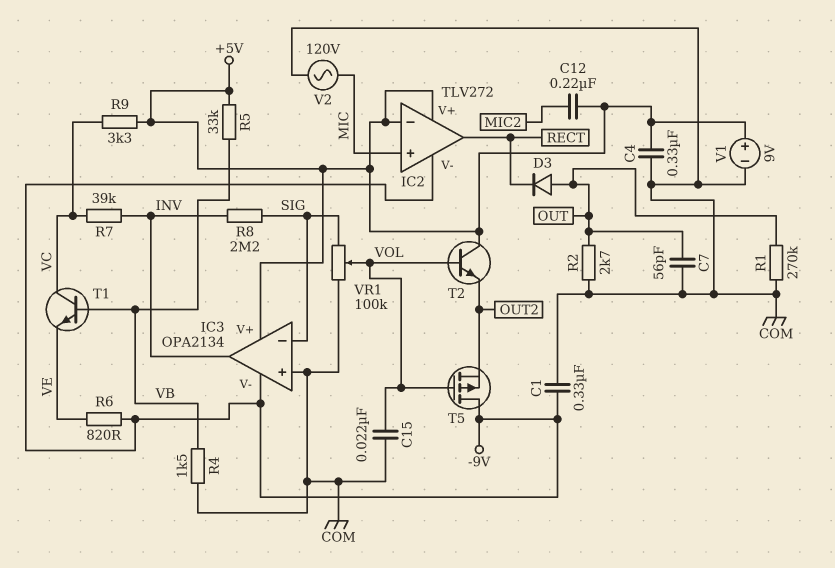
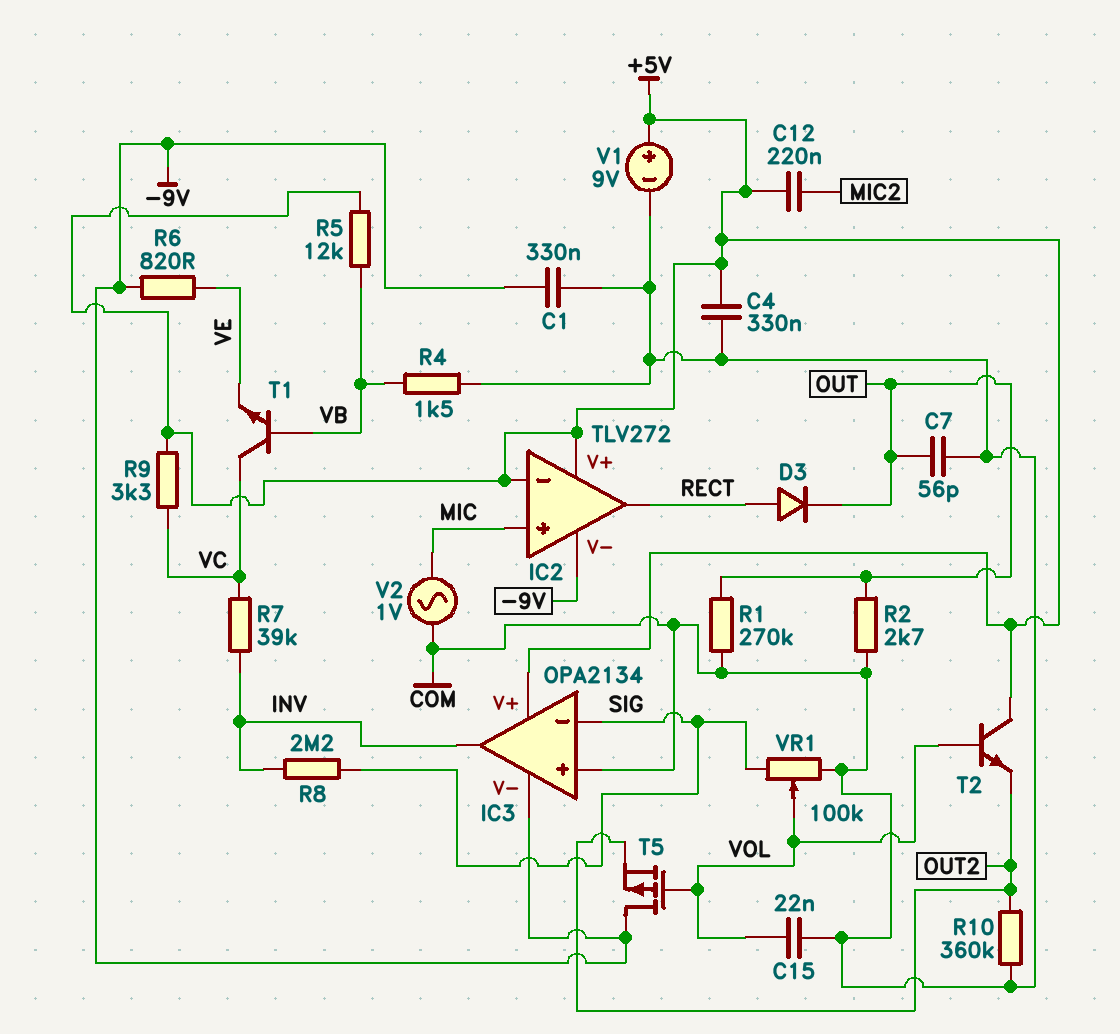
D3: diode (A OUT, K RECT) -> diode (A RECT, K OUT)
R5: 33k (+5V, VB) -> 12k (+5V, VB)
R10: none -> 360k (COM, OUT2)
V2: AC 120V (COM, MIC) -> AC 1V (COM, MIC)

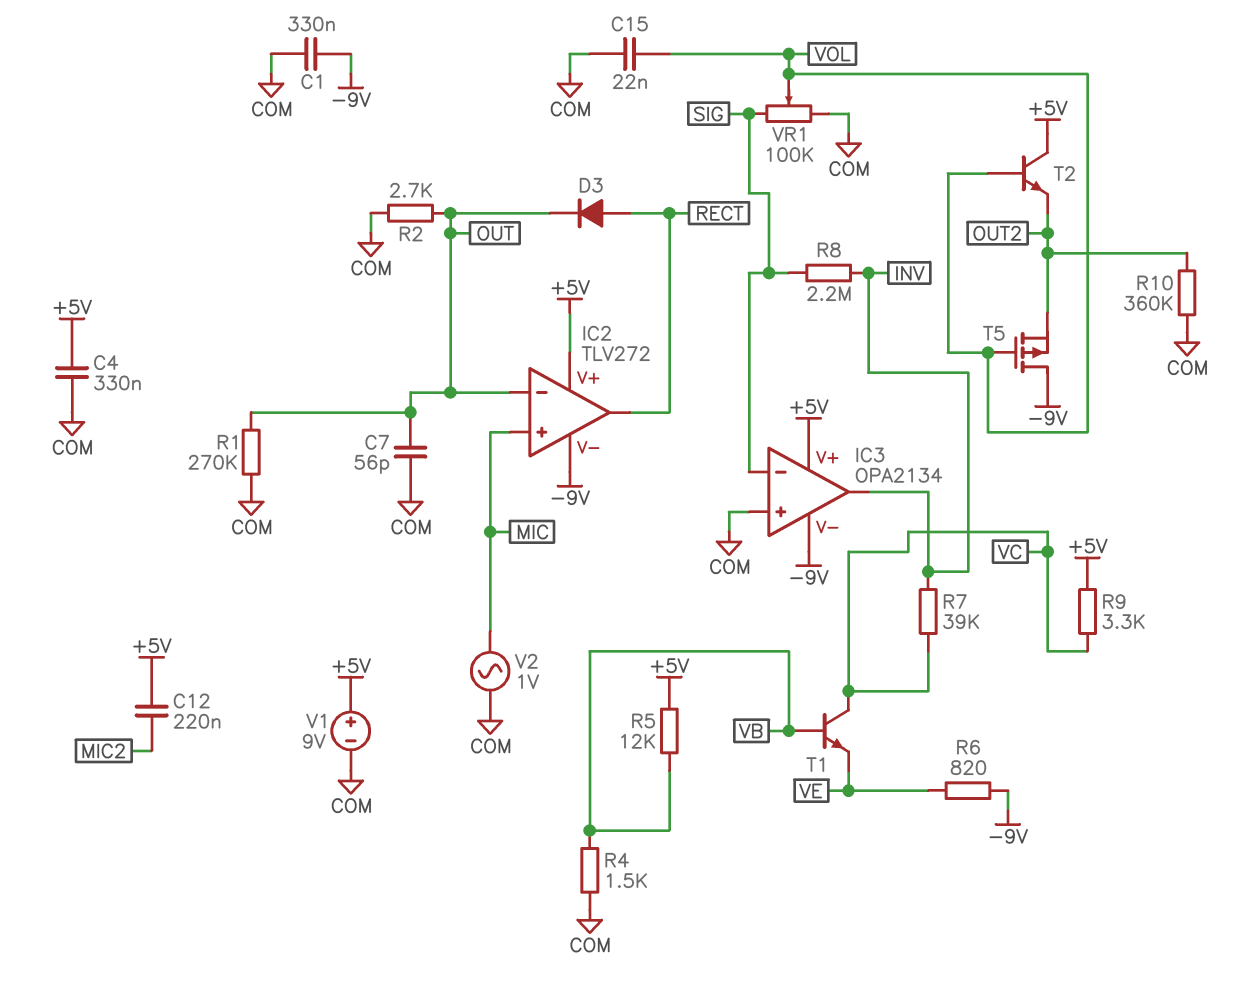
IC2 pin in-: +5V -> OUT

